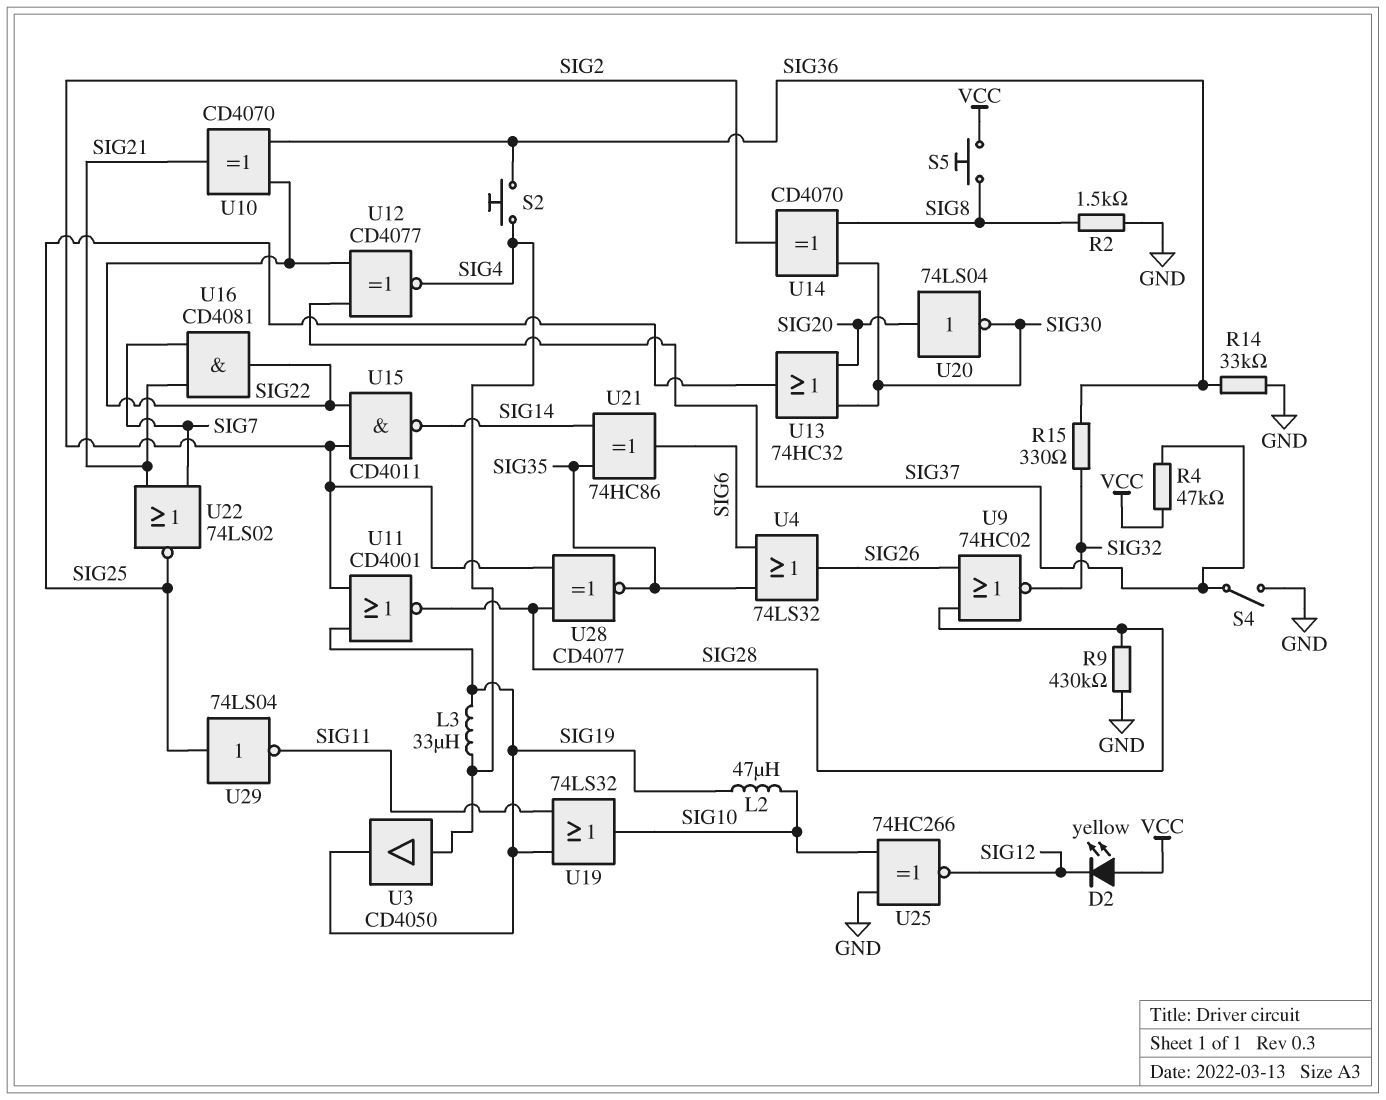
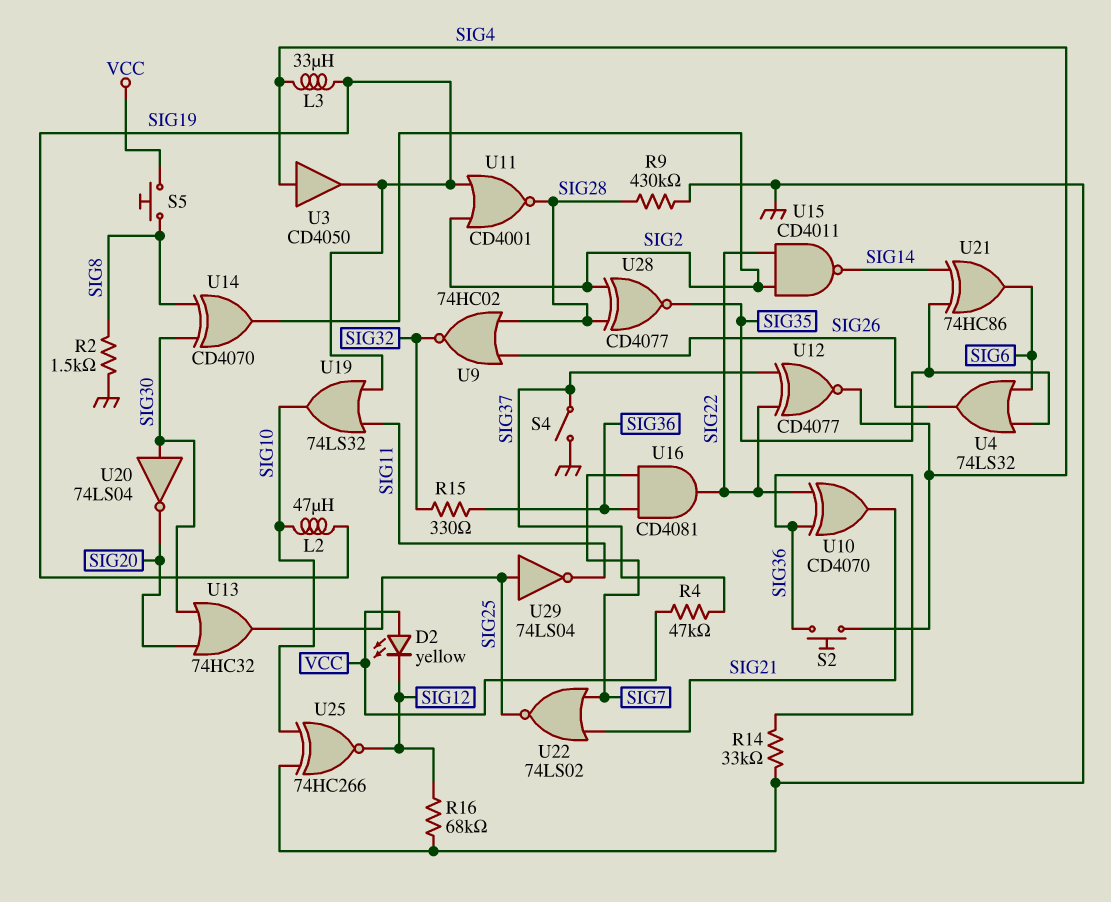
R16: none -> 68k (GND, SIG12)
U16: AND CD4081 (in SIG7, in SIG21, out SIG22) -> AND CD4081 (in SIG7, in SIG36, out SIG22)
U20: NOT 74LS04 (in SIG20, out SIG30) -> NOT 74LS04 (in SIG30, out SIG20)

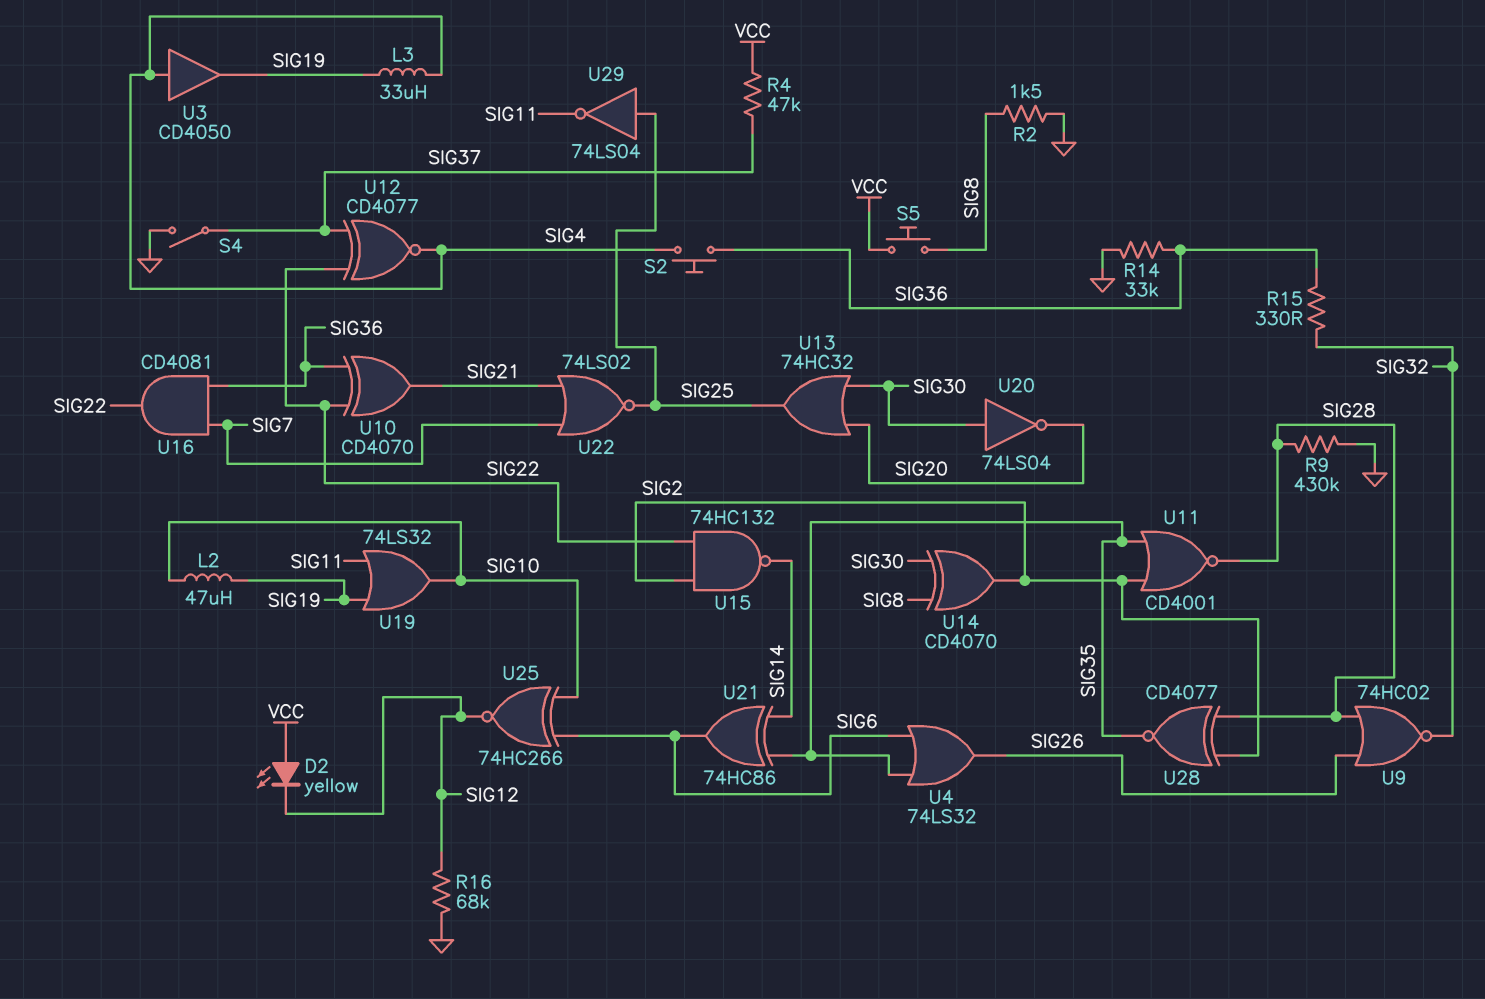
U11: NOR CD4001 (in SIG2, in SIG19, out SIG28) -> NOR CD4001 (in SIG2, in SIG35, out SIG28)
U15: NAND CD4011 (in SIG2, in SIG22, out SIG14) -> NAND 74HC132 (in SIG2, in SIG22, out SIG14)
U25: XNOR 74HC266 (in GND, in SIG10, out SIG12) -> XNOR 74HC266 (in SIG6, in SIG10, out SIG12)

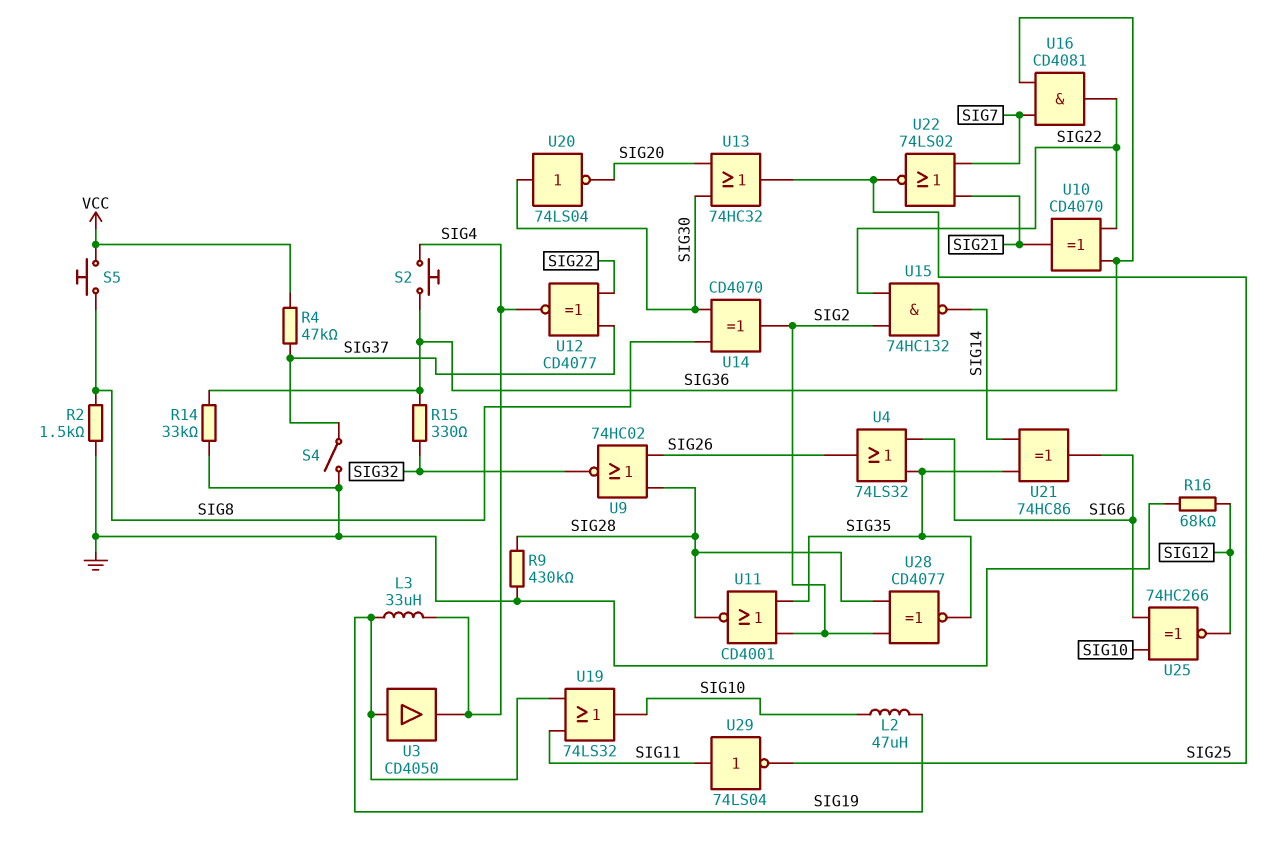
D2: LED yellow (A VCC, K SIG12) -> none
U3: buffer CD4050 (in SIG4, out SIG19) -> buffer CD4050 (in SIG19, out SIG4)
U29: NOT 74LS04 (in SIG25, out SIG11) -> NOT 74LS04 (in SIG11, out SIG25)

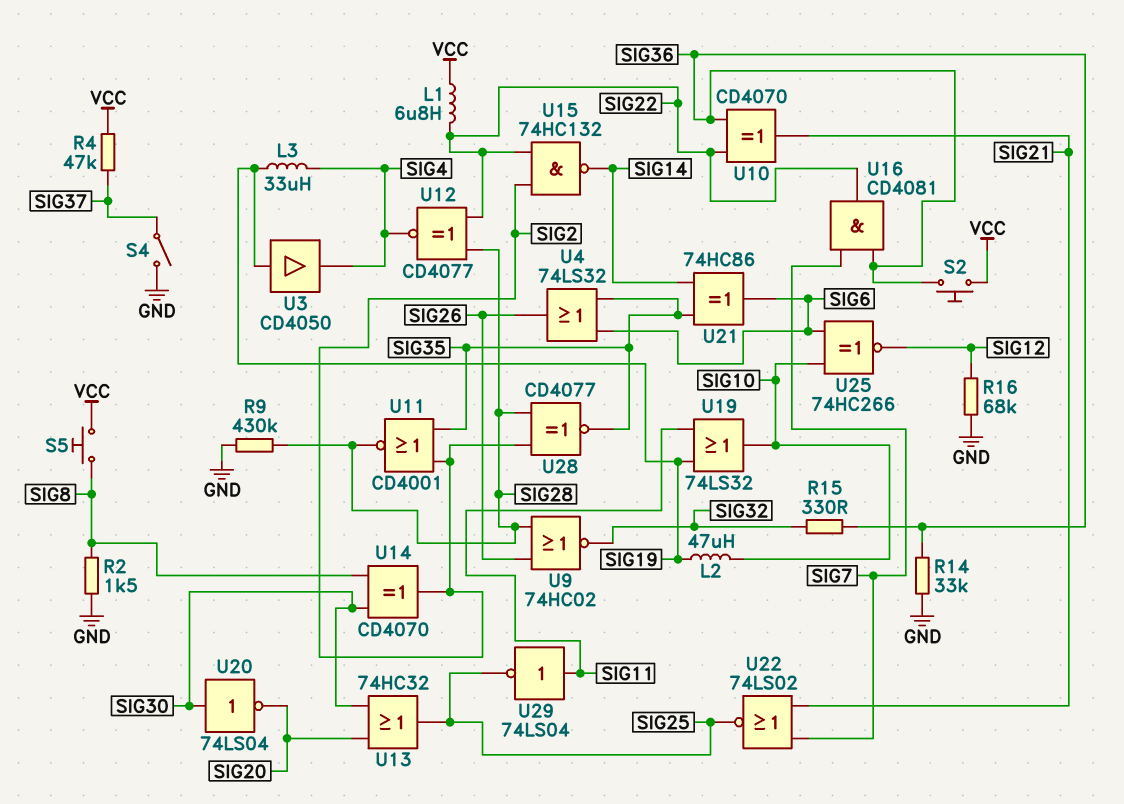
L1: none -> 6.8uH (SIG22, VCC)
S2: button (SIG4, SIG36) -> button (SIG36, VCC)
U12: XNOR CD4077 (in SIG22, in SIG37, out SIG4) -> XNOR CD4077 (in SIG22, in SIG28, out SIG4)

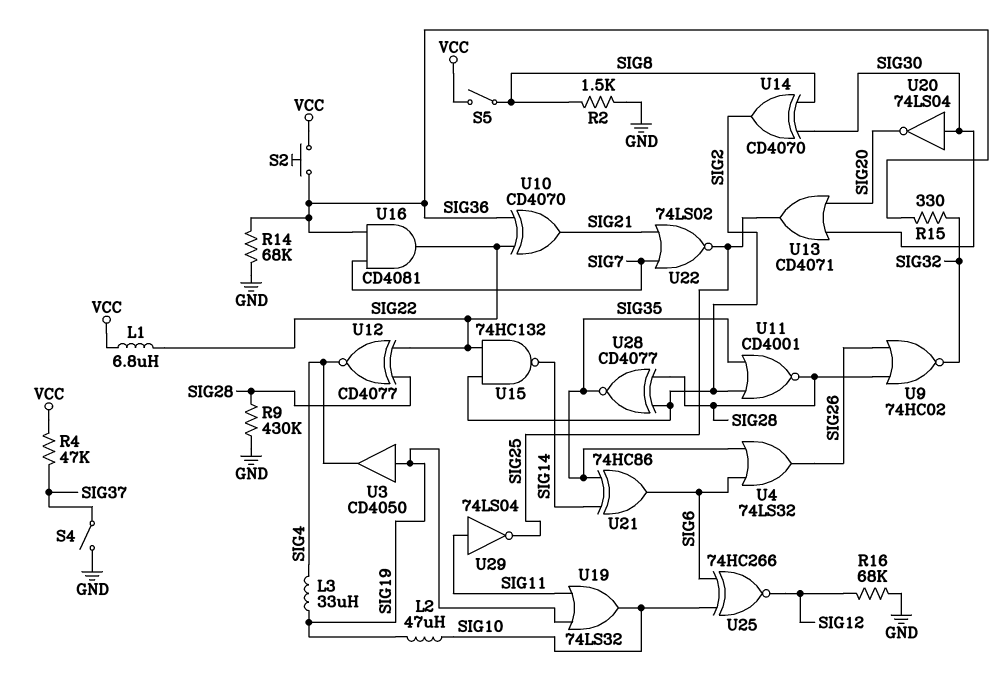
R14: 33k (GND, SIG36) -> 68k (GND, SIG36)
S5: button (SIG8, VCC) -> switch (SIG8, VCC)
U13: OR 74HC32 (in SIG20, in SIG30, out SIG25) -> OR CD4071 (in SIG20, in SIG30, out SIG25)

